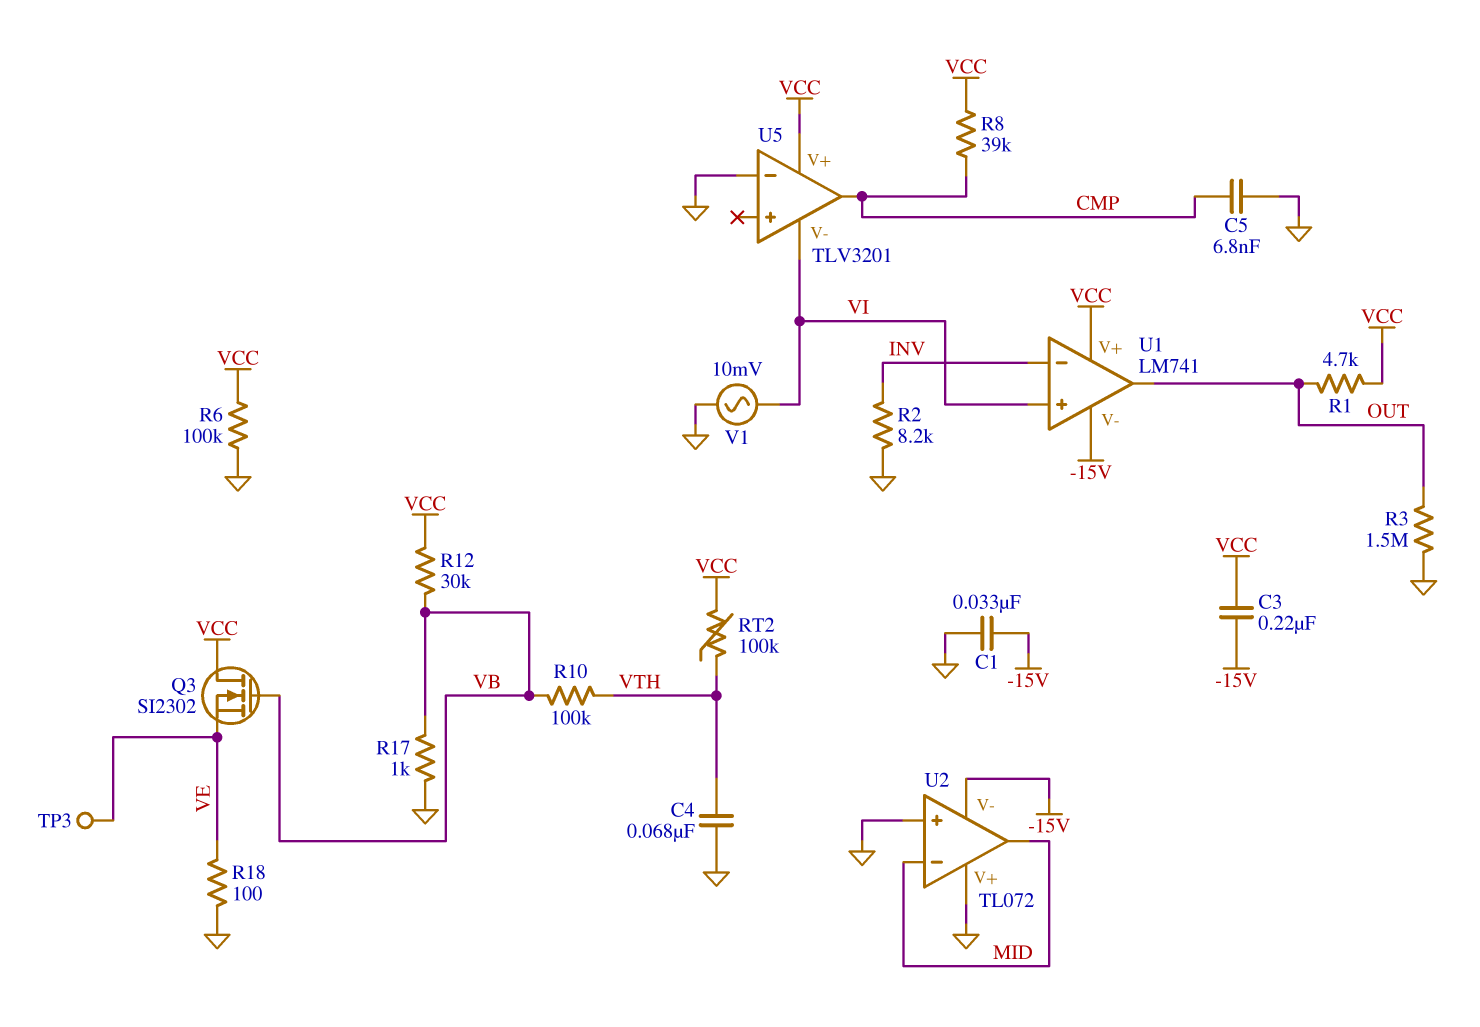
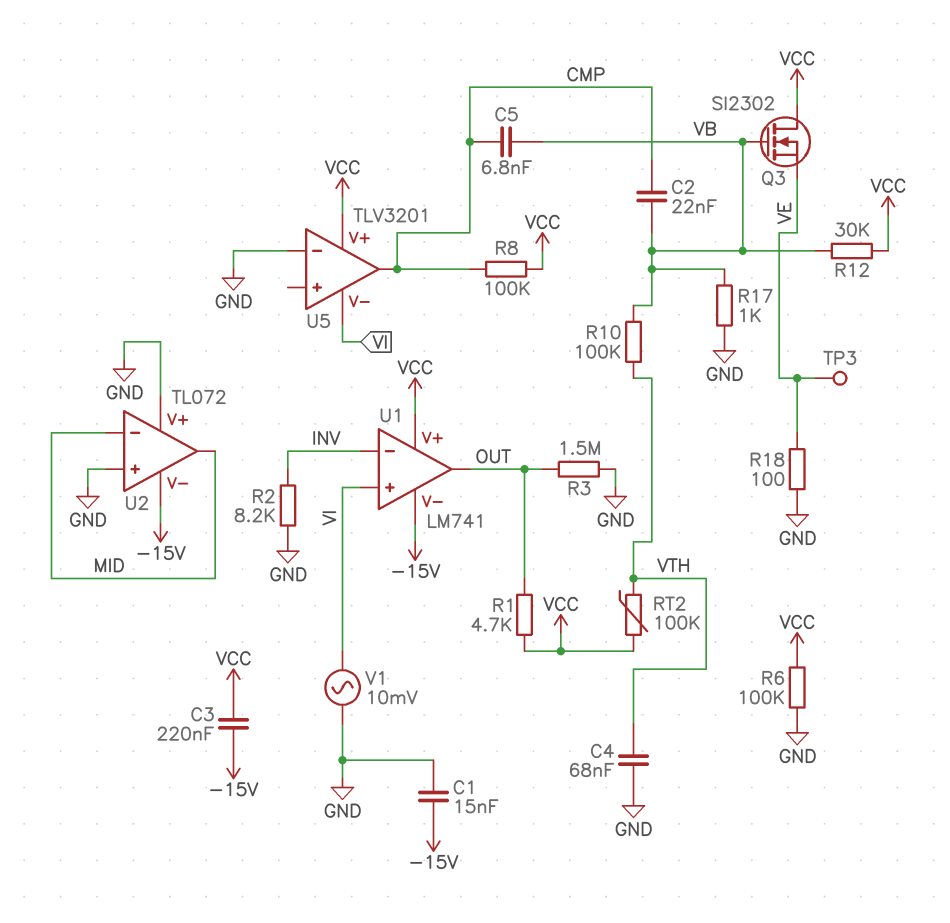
C1: 33nF (-15V, GND) -> 15nF (-15V, GND)
C2: none -> 22nF (CMP, VB)
C5: 6.8nF (CMP, GND) -> 6.8nF (CMP, VB)
R8: 39k (CMP, VCC) -> 100k (CMP, VCC)

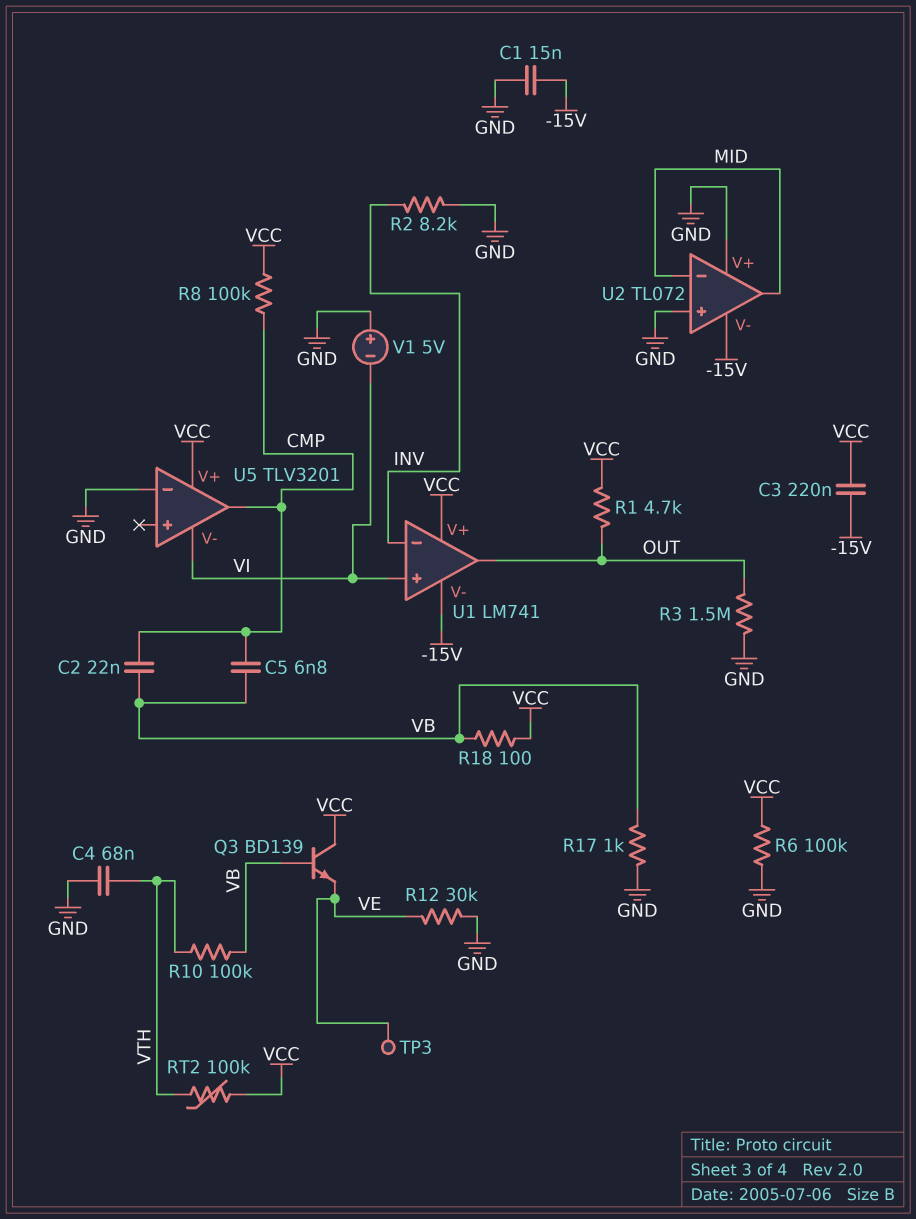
Q3: NMOS SI2302 (G VB, D VCC, S VE) -> NPN BD139 (B VB, C VCC, E VE)
R12: 30k (VB, VCC) -> 30k (GND, VE)
R18: 100 (GND, VE) -> 100 (VB, VCC)
V1: AC 10mV (GND, VI) -> 5V (plus GND, minus VI)

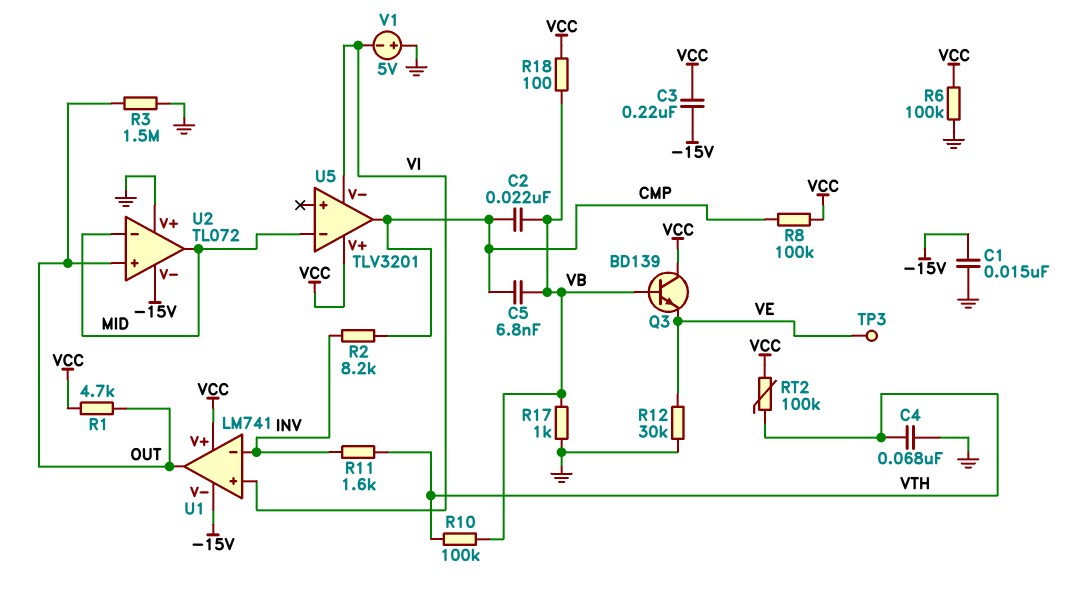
R2: 8.2k (GND, INV) -> 8.2k (CMP, INV)
R11: none -> 1.6k (INV, VTH)
U2 pin in+: GND -> OUT
U5 pin in-: GND -> MID

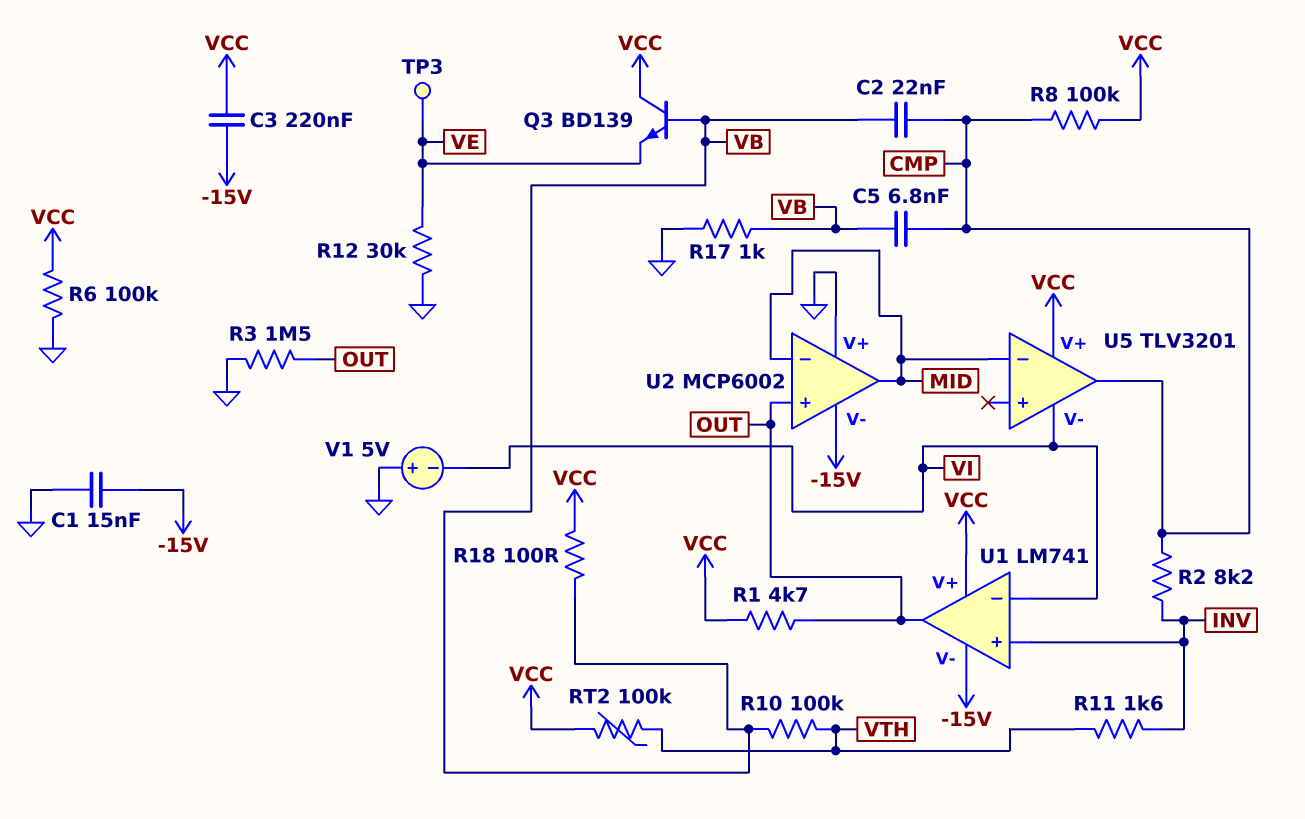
C4: 68nF (GND, VTH) -> none
U1 pin in+: VI -> INV
U1 pin in-: INV -> VI
U2: TL072 -> MCP6002

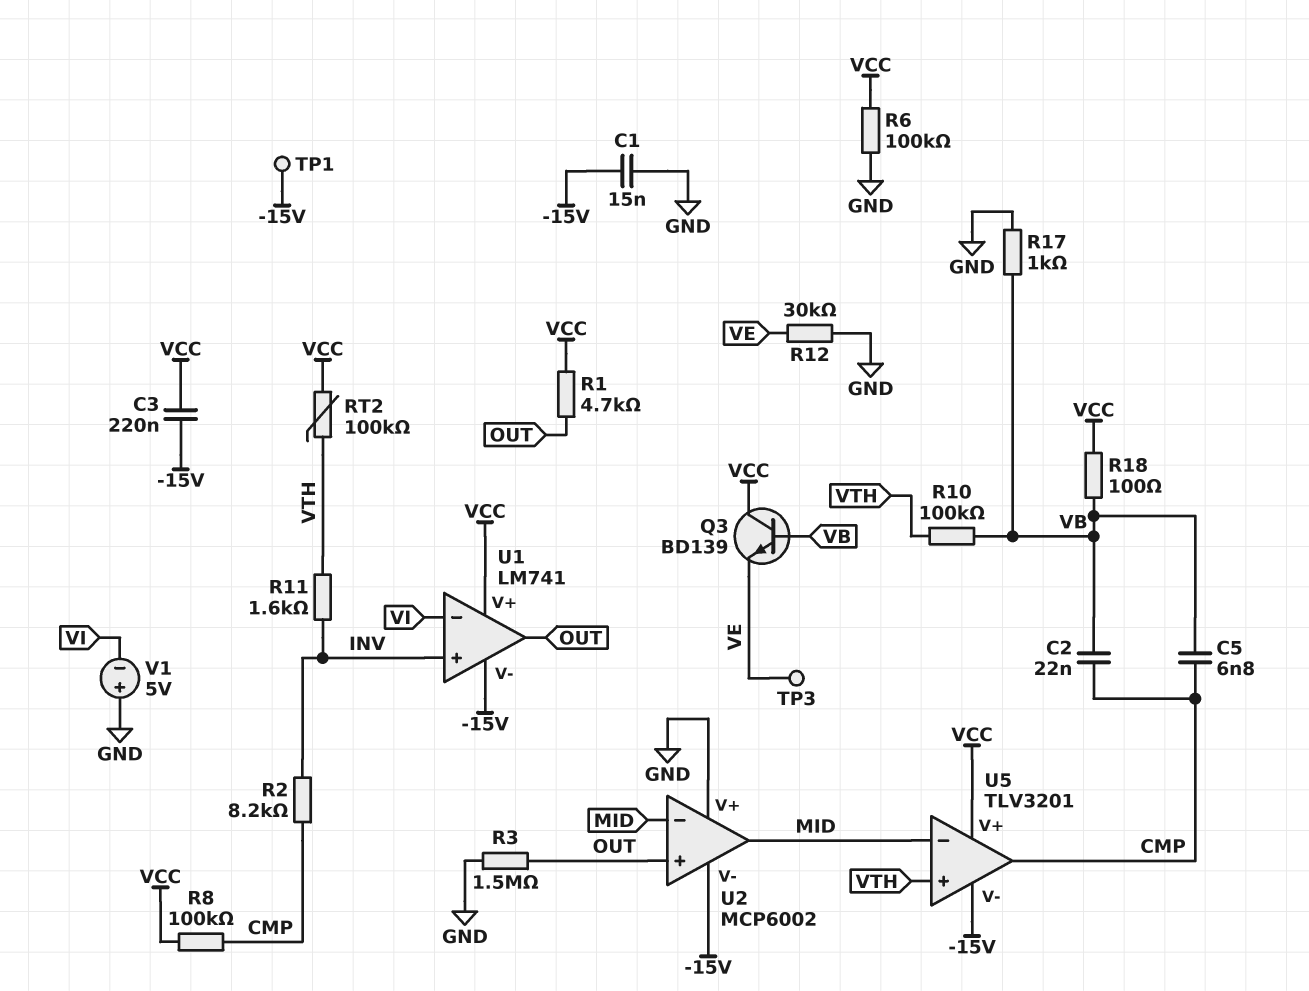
TP1: none -> test point (-15V)
U5 pin V-: VI -> -15V
U5 pin in+: none -> VTH

